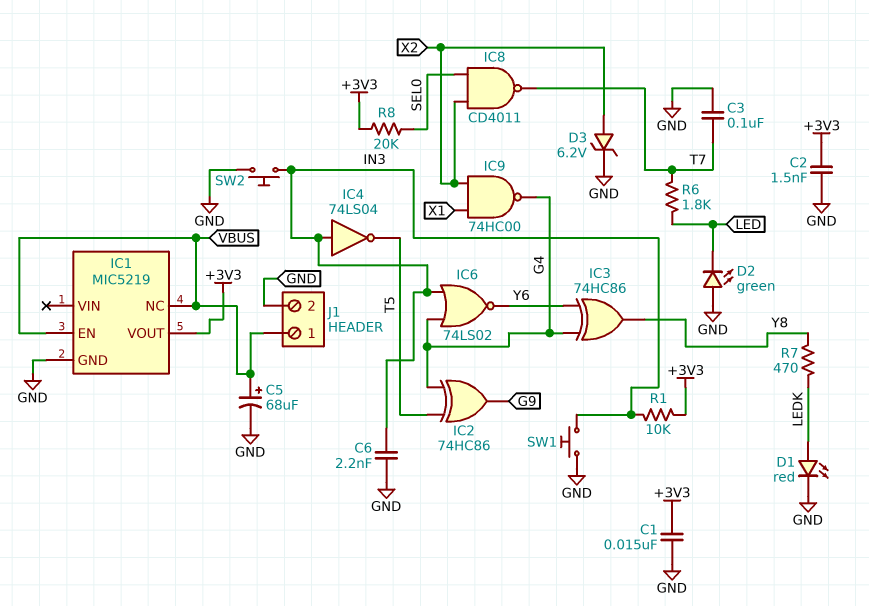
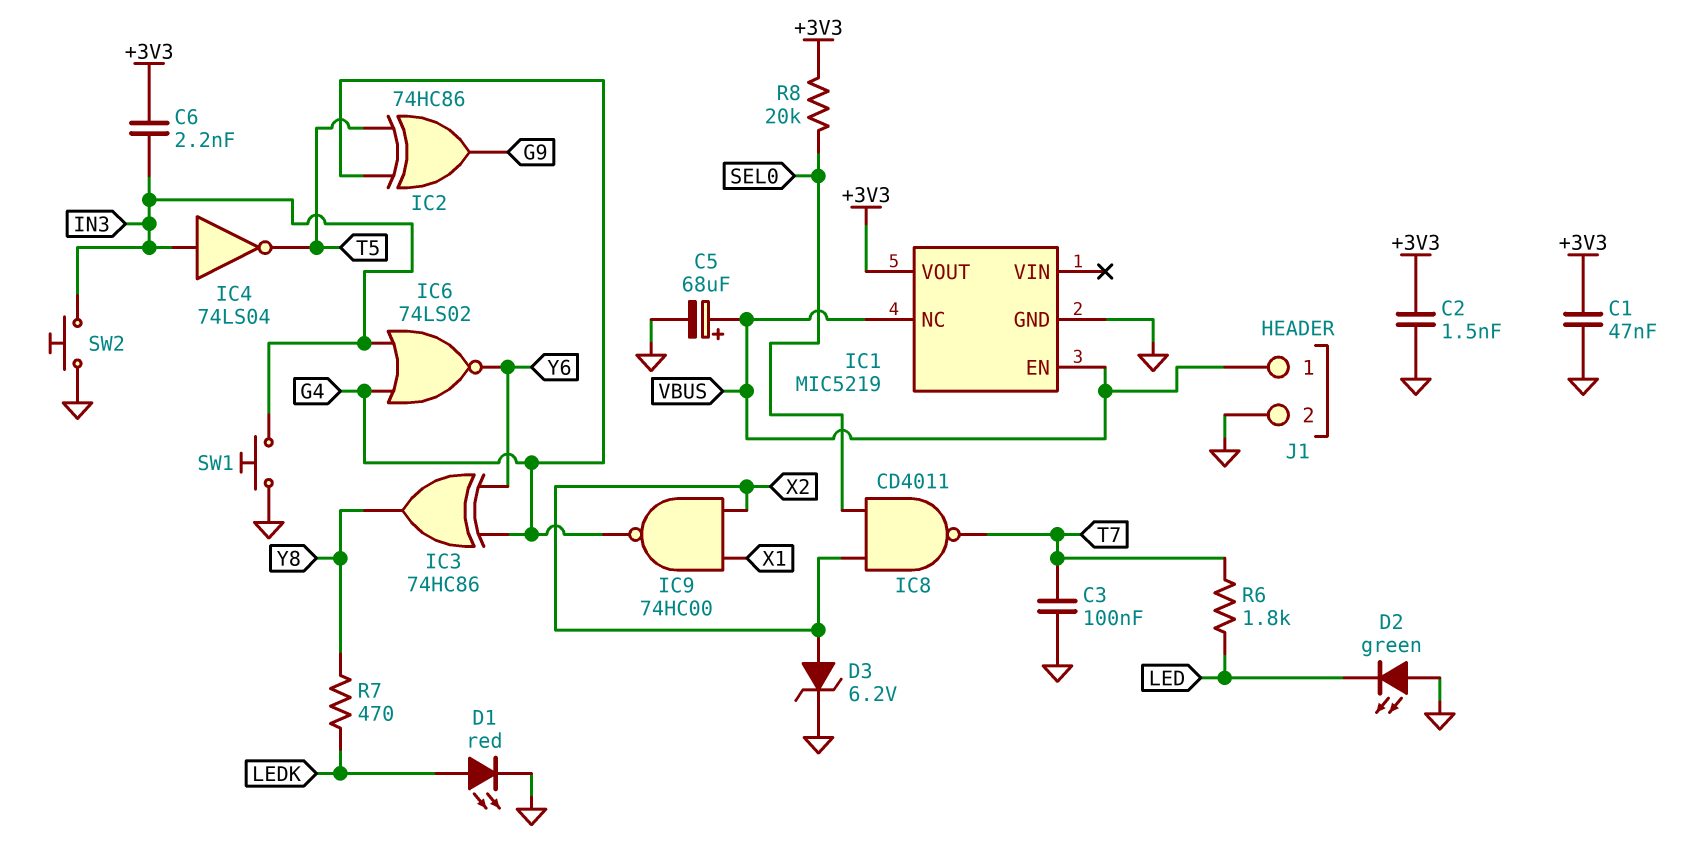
C1: 15nF (+3V3, GND) -> 47nF (+3V3, GND)
C6: 2.2nF (GND, IN3) -> 2.2nF (+3V3, IN3)
R1: 10k (+3V3, IN3) -> none

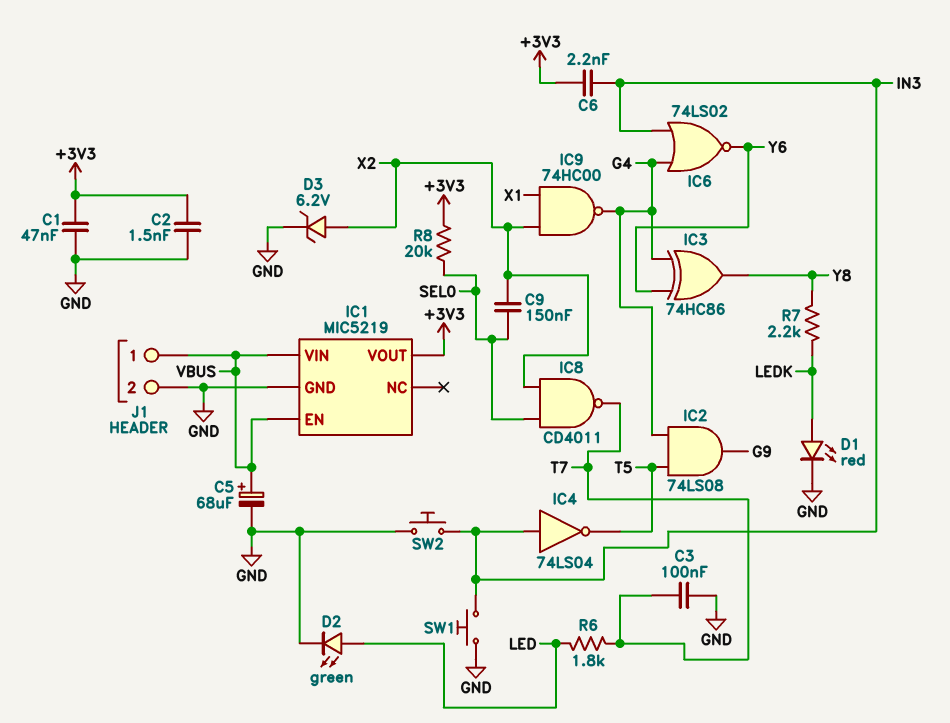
C9: none -> 150nF (SEL0, X2)
D2: LED green (A GND, K LED) -> LED green (A LED, K GND)
IC1 pin NC: VBUS -> none
IC1 pin VIN: none -> VBUS
IC2: XOR 74HC86 (in G4, in T5, out G9) -> AND 74LS08 (in G4, in T5, out G9)
R7: 470 (LEDK, Y8) -> 2.2k (LEDK, Y8)

